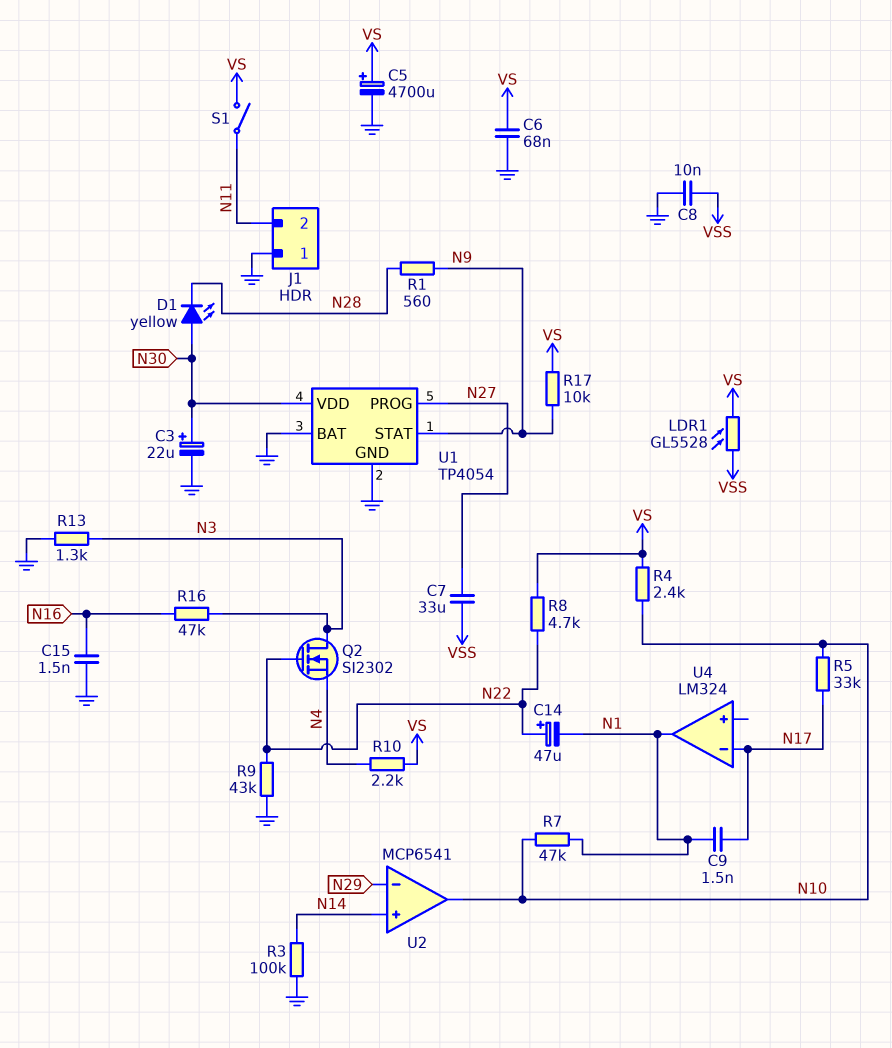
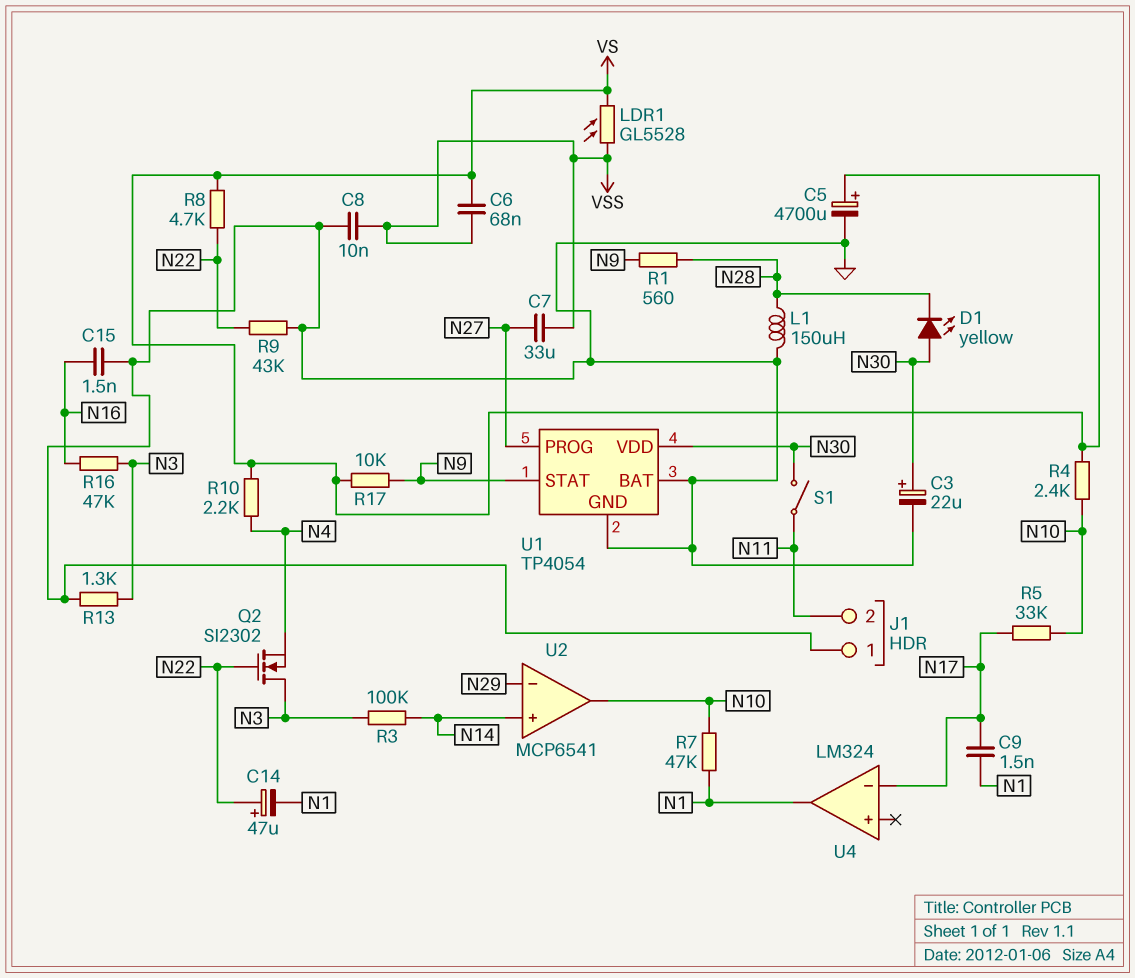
C6: 68nF (GND, VS) -> 68nF (VS, VSS)
L1: none -> 150uH (GND, N28)
R3: 100k (GND, N14) -> 100k (N3, N14)
S1: switch (N11, VS) -> switch (N11, N30)

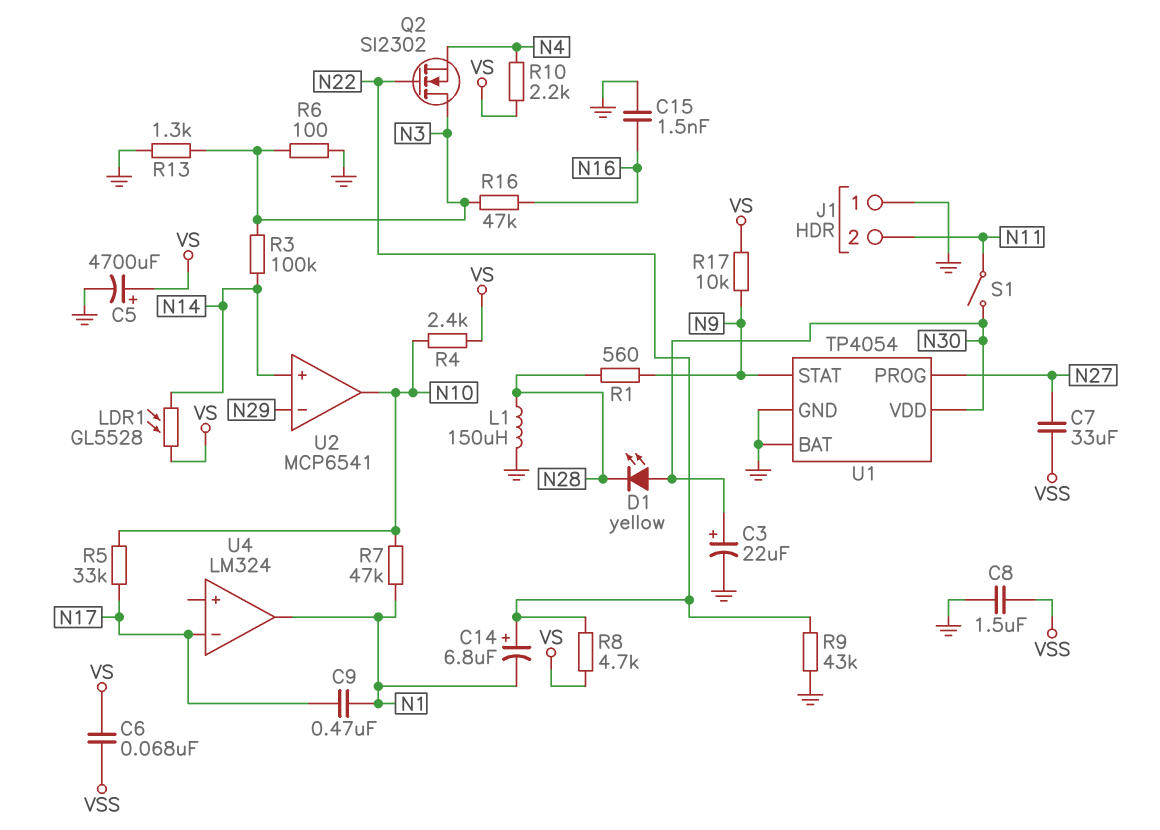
C8: 10nF (GND, VSS) -> 1.5uF (GND, VSS)
C9: 1.5nF (N1, N17) -> 470nF (N1, N17)
C14: 47uF (plus N22, minus N1) -> 6.8uF (plus N22, minus N1)
LDR1: GL5528 (VS, VSS) -> GL5528 (N14, VS)
R6: none -> 100 (GND, N3)

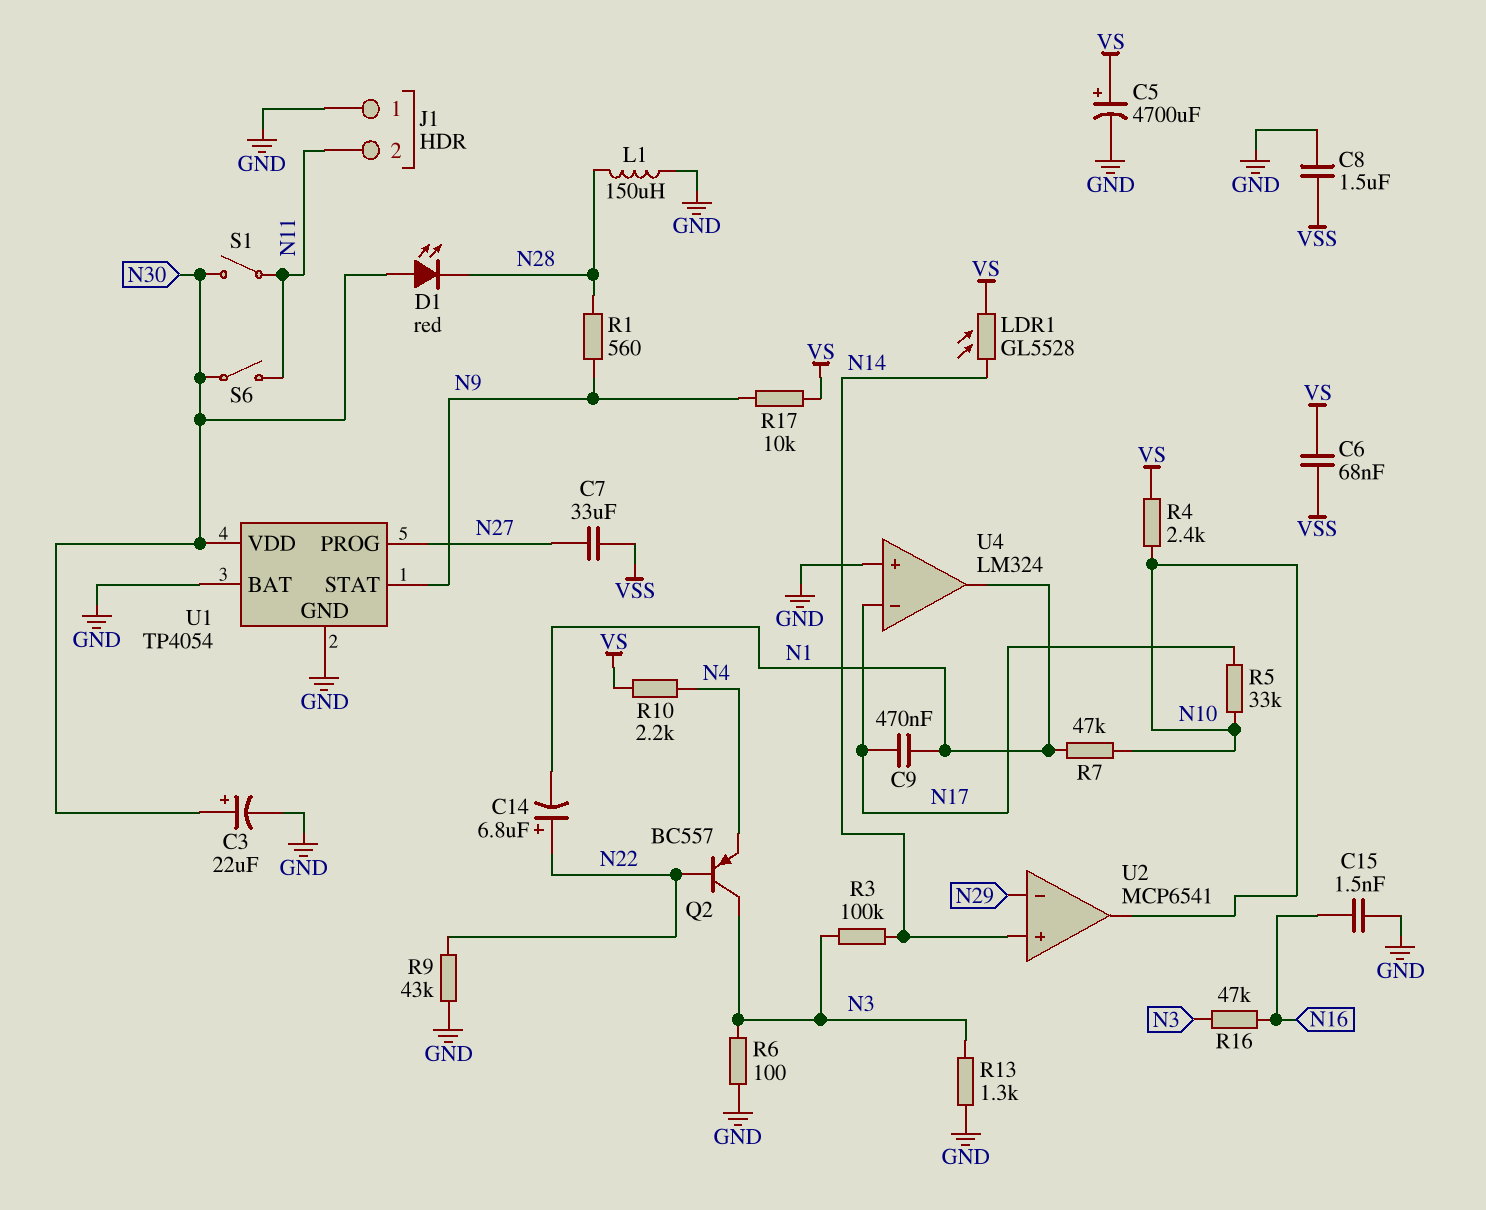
D1: LED yellow (A N30, K N28) -> LED red (A N30, K N28)
Q2: NMOS SI2302 (G N22, D N3, S N4) -> PNP BC557 (B N22, C N3, E N4)
R8: 4.7k (N22, VS) -> none
S6: none -> switch (N11, N30)
U4 pin in+: none -> GND

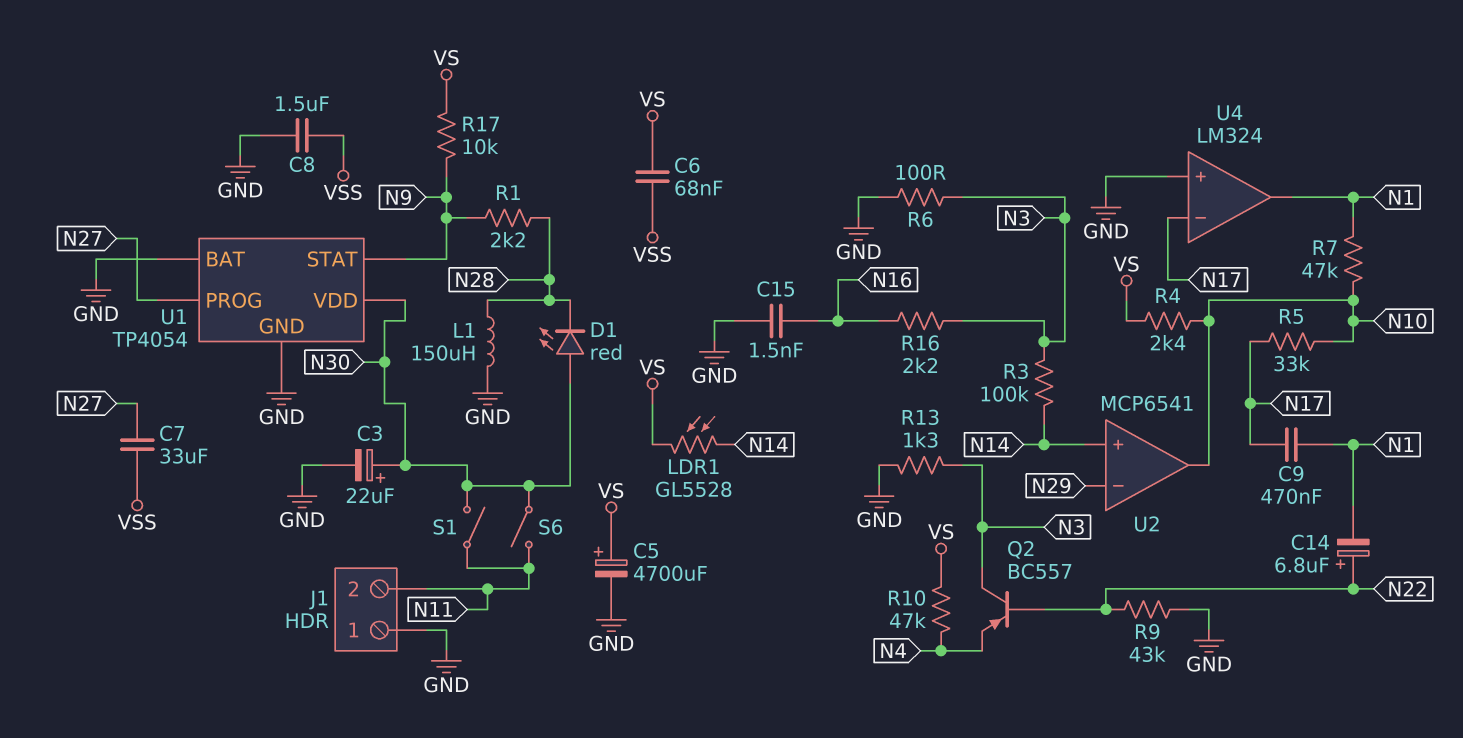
R1: 560 (N9, N28) -> 2.2k (N9, N28)
R10: 2.2k (N4, VS) -> 47k (N4, VS)
R16: 47k (N3, N16) -> 2.2k (N3, N16)

